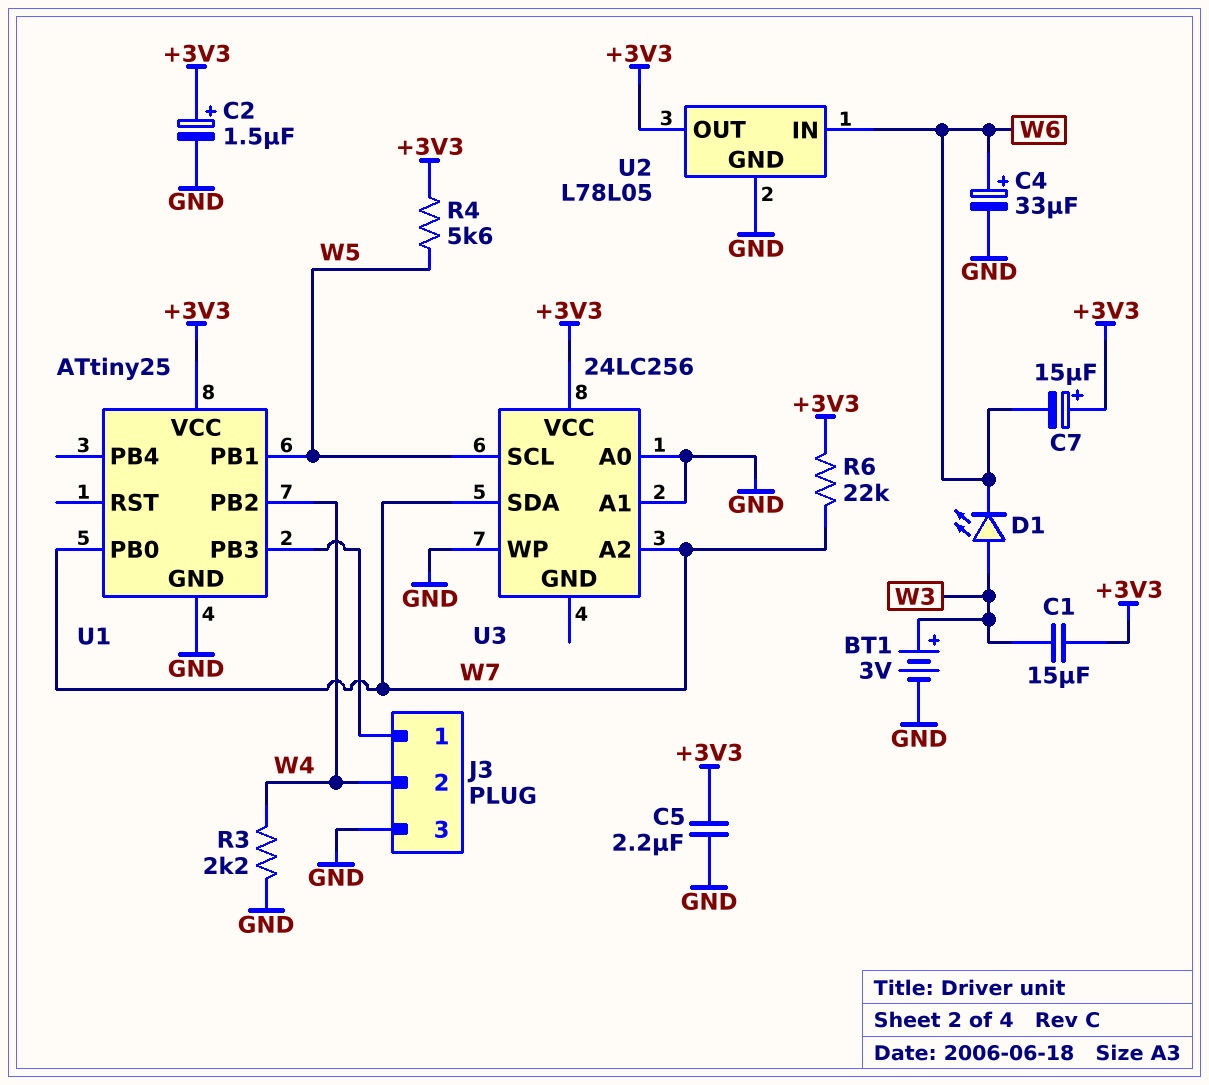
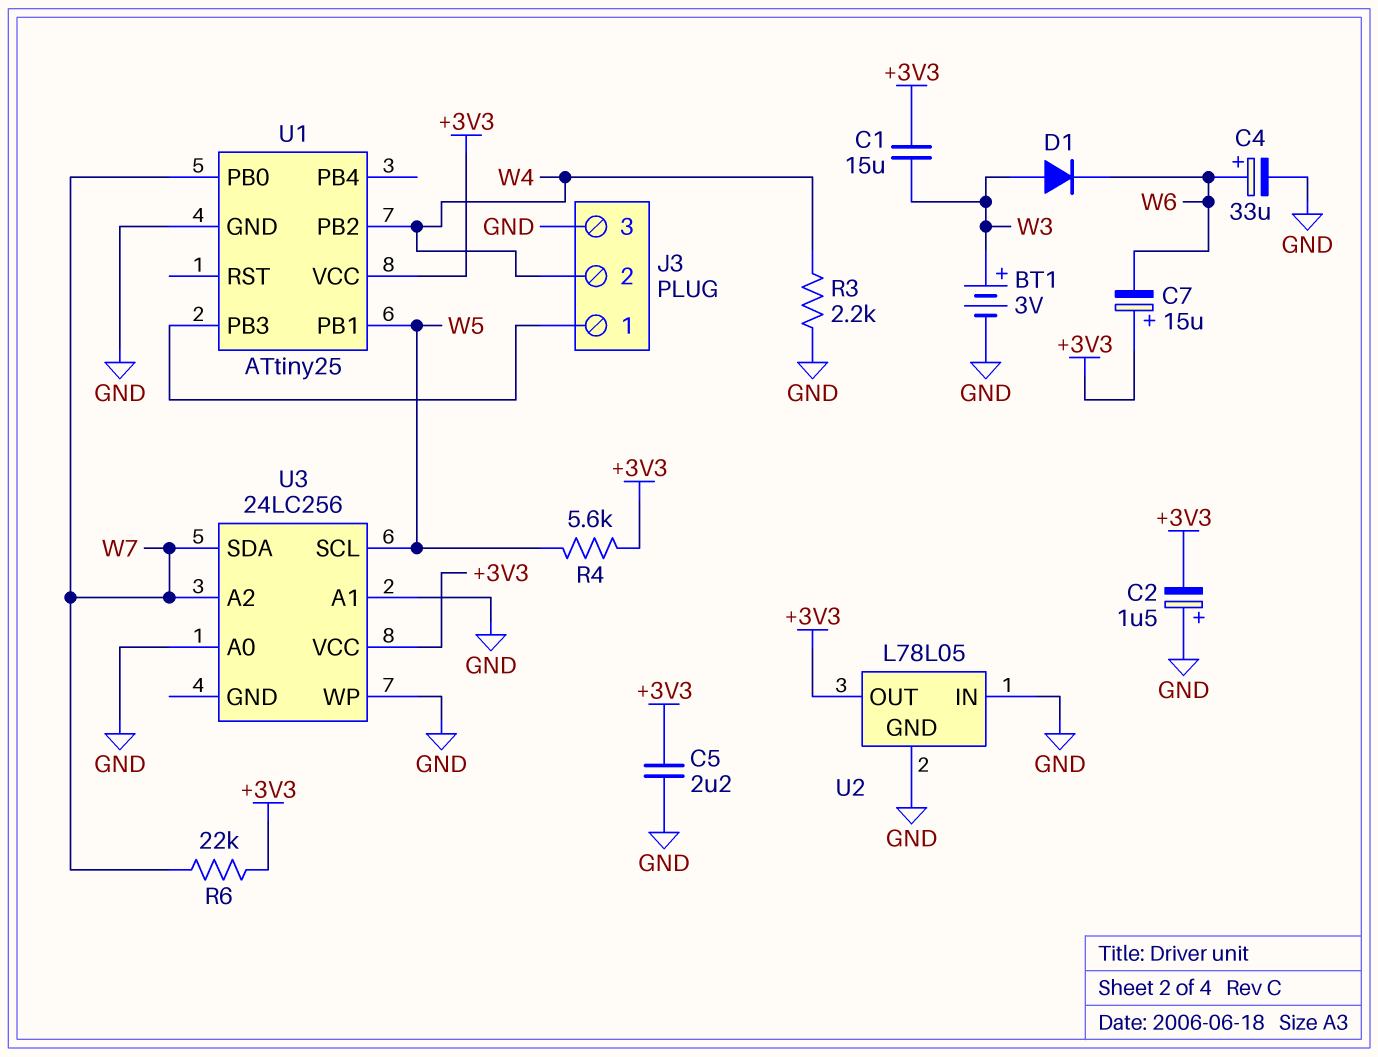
C2: 1.5uF (plus +3V3, minus GND) -> 1.5uF (plus GND, minus +3V3)
D1: LED (A W3, K W6) -> diode (A W3, K W6)
U2 pin IN: W6 -> GND

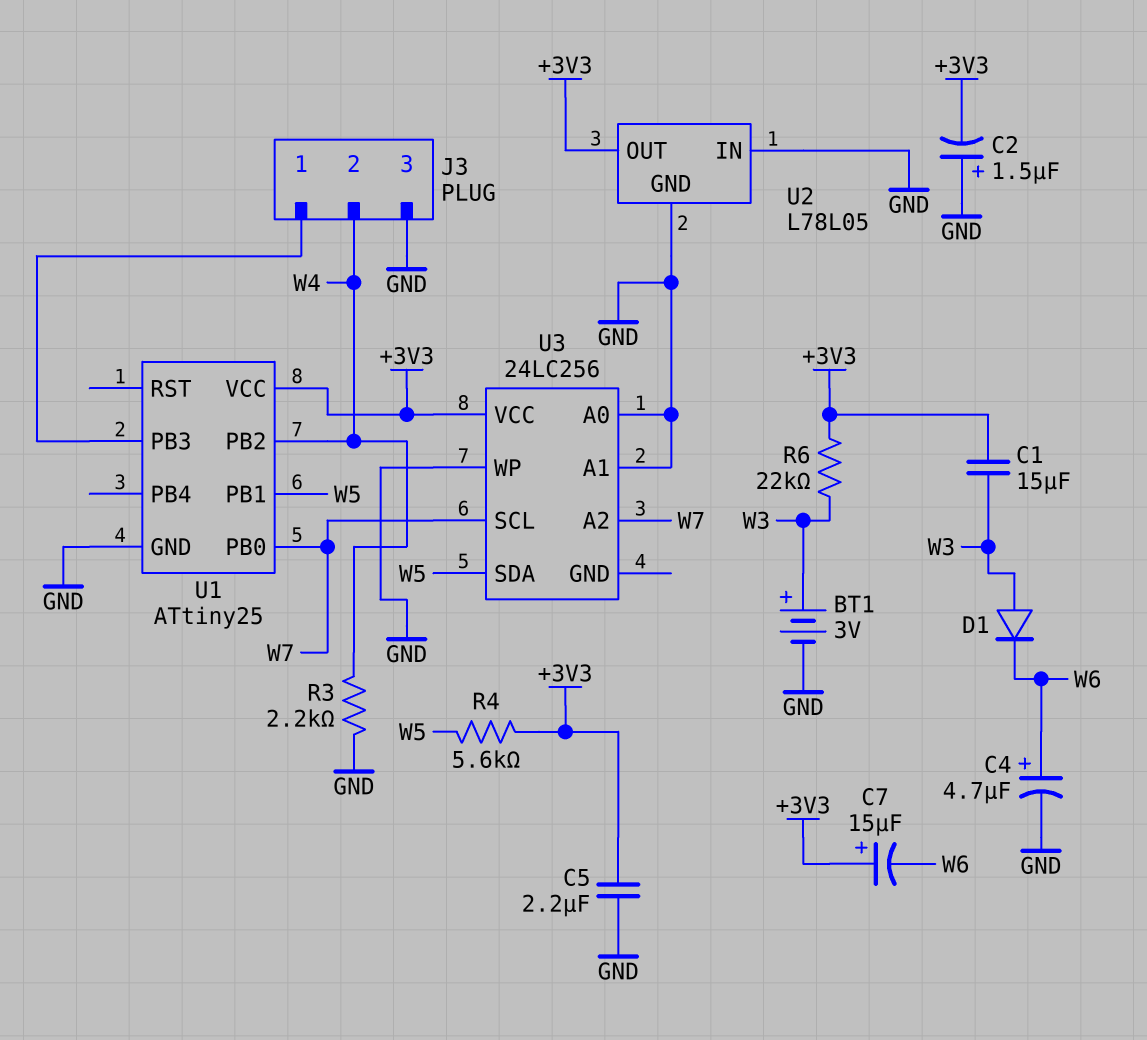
C4: 33uF (plus W6, minus GND) -> 4.7uF (plus W6, minus GND)
R6: 22k (+3V3, W7) -> 22k (+3V3, W3)
U3 pin SCL: W5 -> W7
U3 pin SDA: W7 -> W5

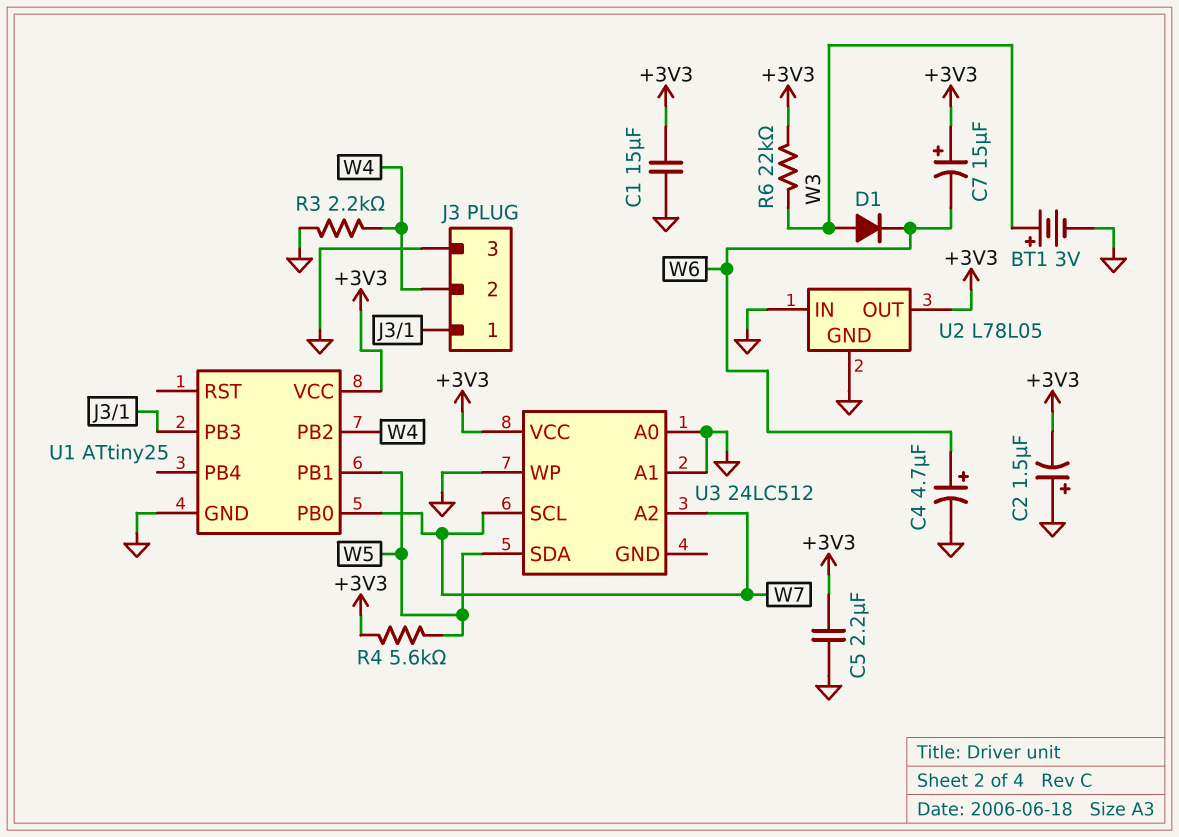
C1: 15uF (+3V3, W3) -> 15uF (+3V3, GND)
U3: 24LC256 -> 24LC512

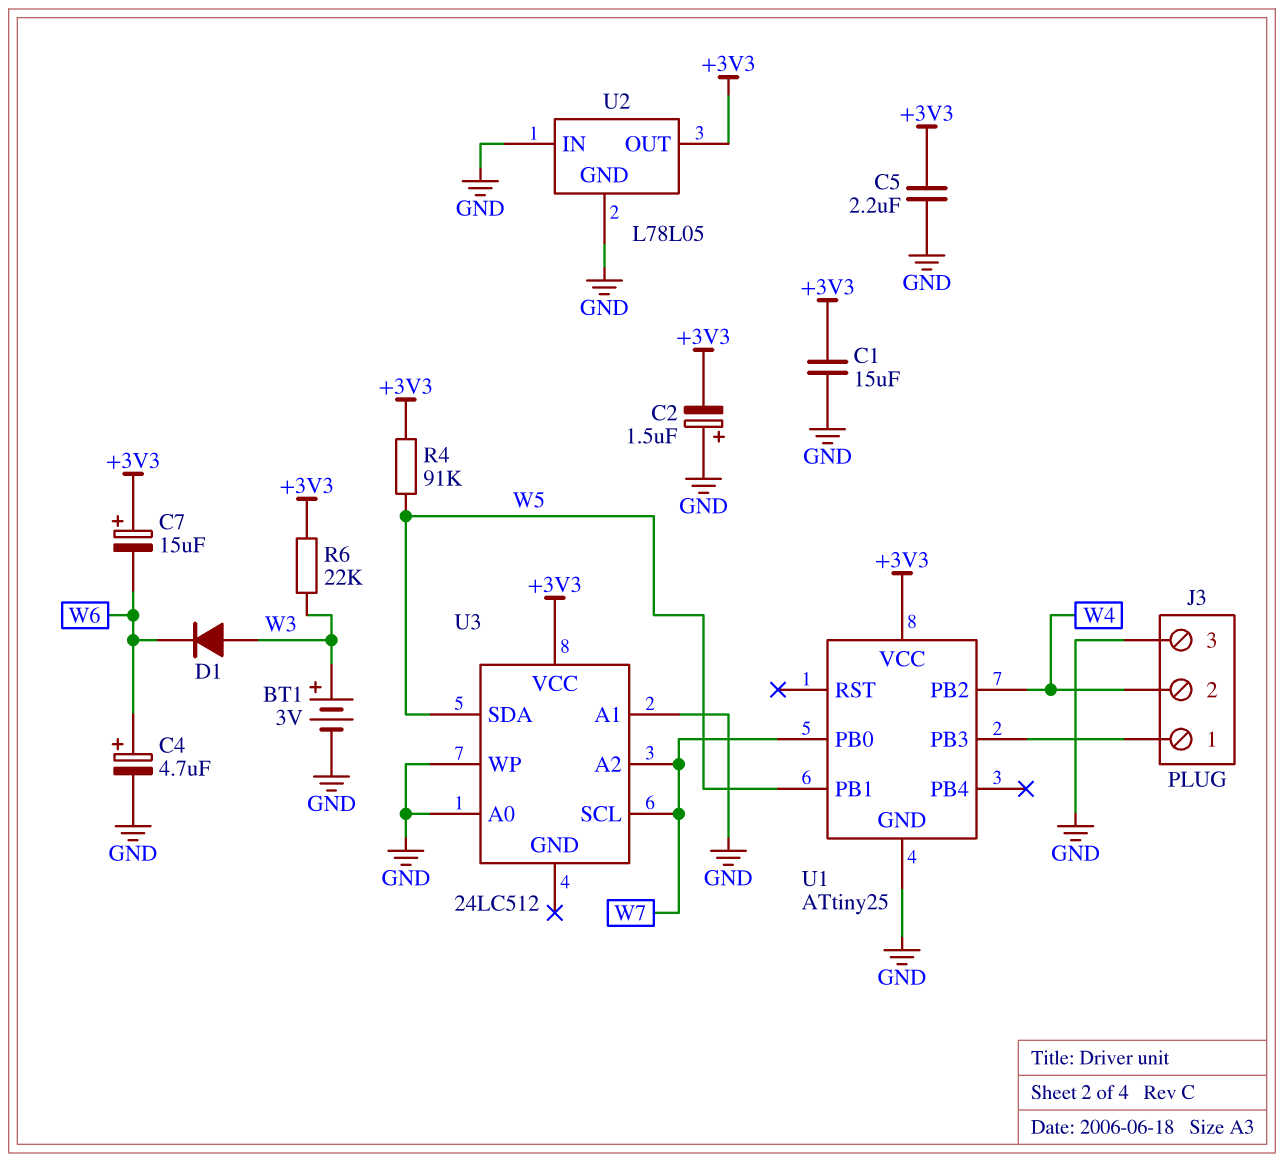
R3: 2.2k (GND, W4) -> none
R4: 5.6k (+3V3, W5) -> 91k (+3V3, W5)

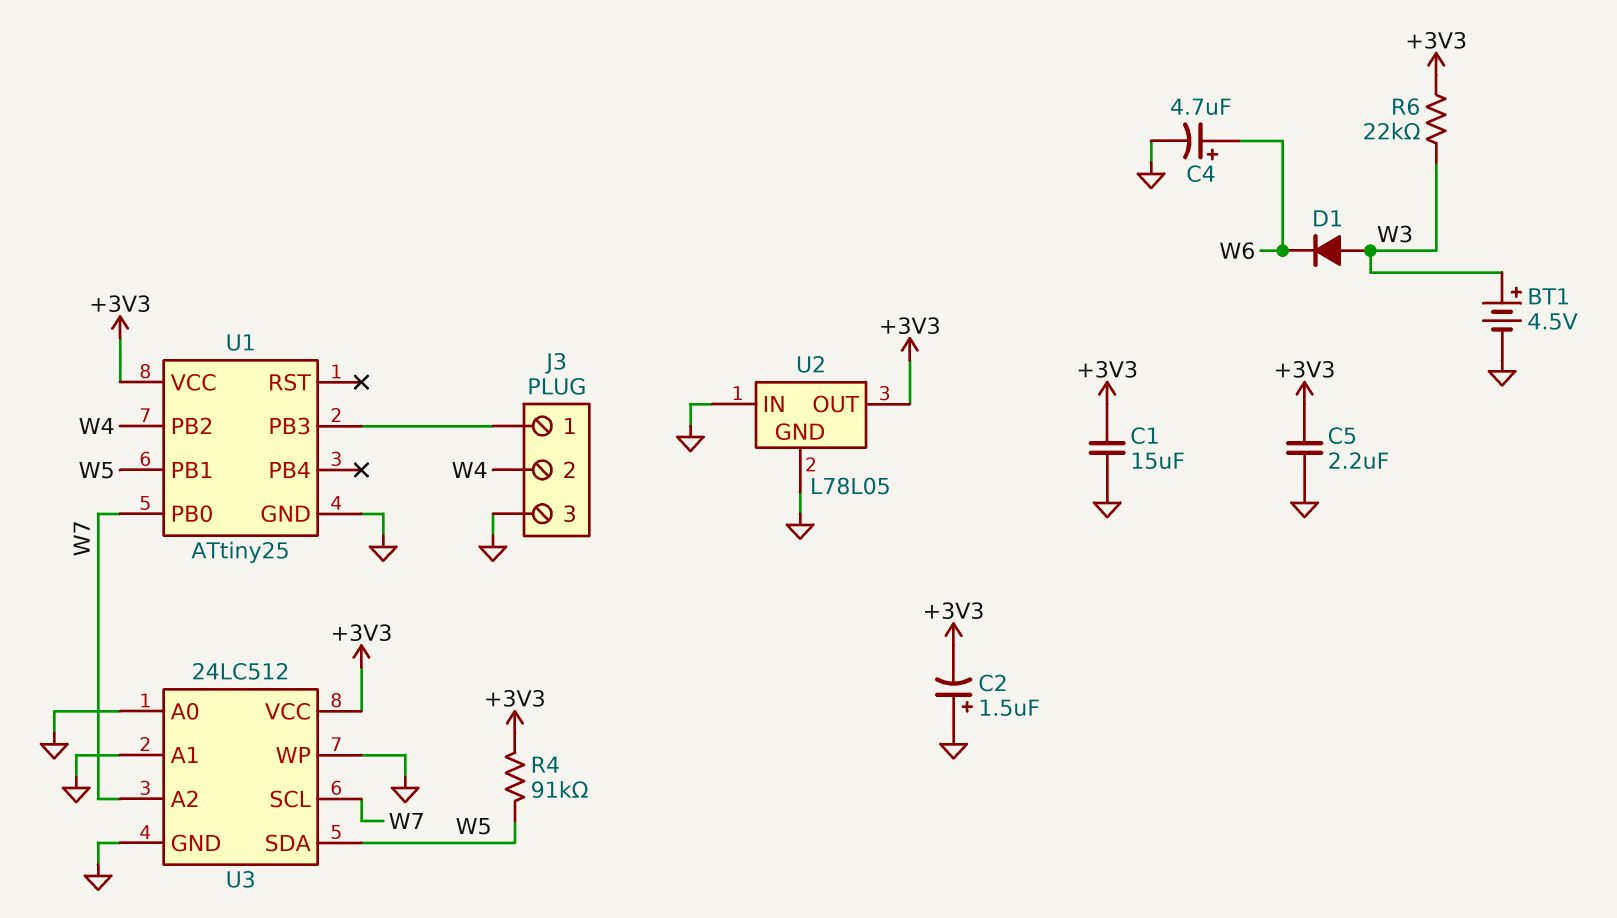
BT1: 3V (plus W3, minus GND) -> 4.5V (plus W3, minus GND)
C7: 15uF (plus +3V3, minus W6) -> none
U3 pin GND: none -> GND

